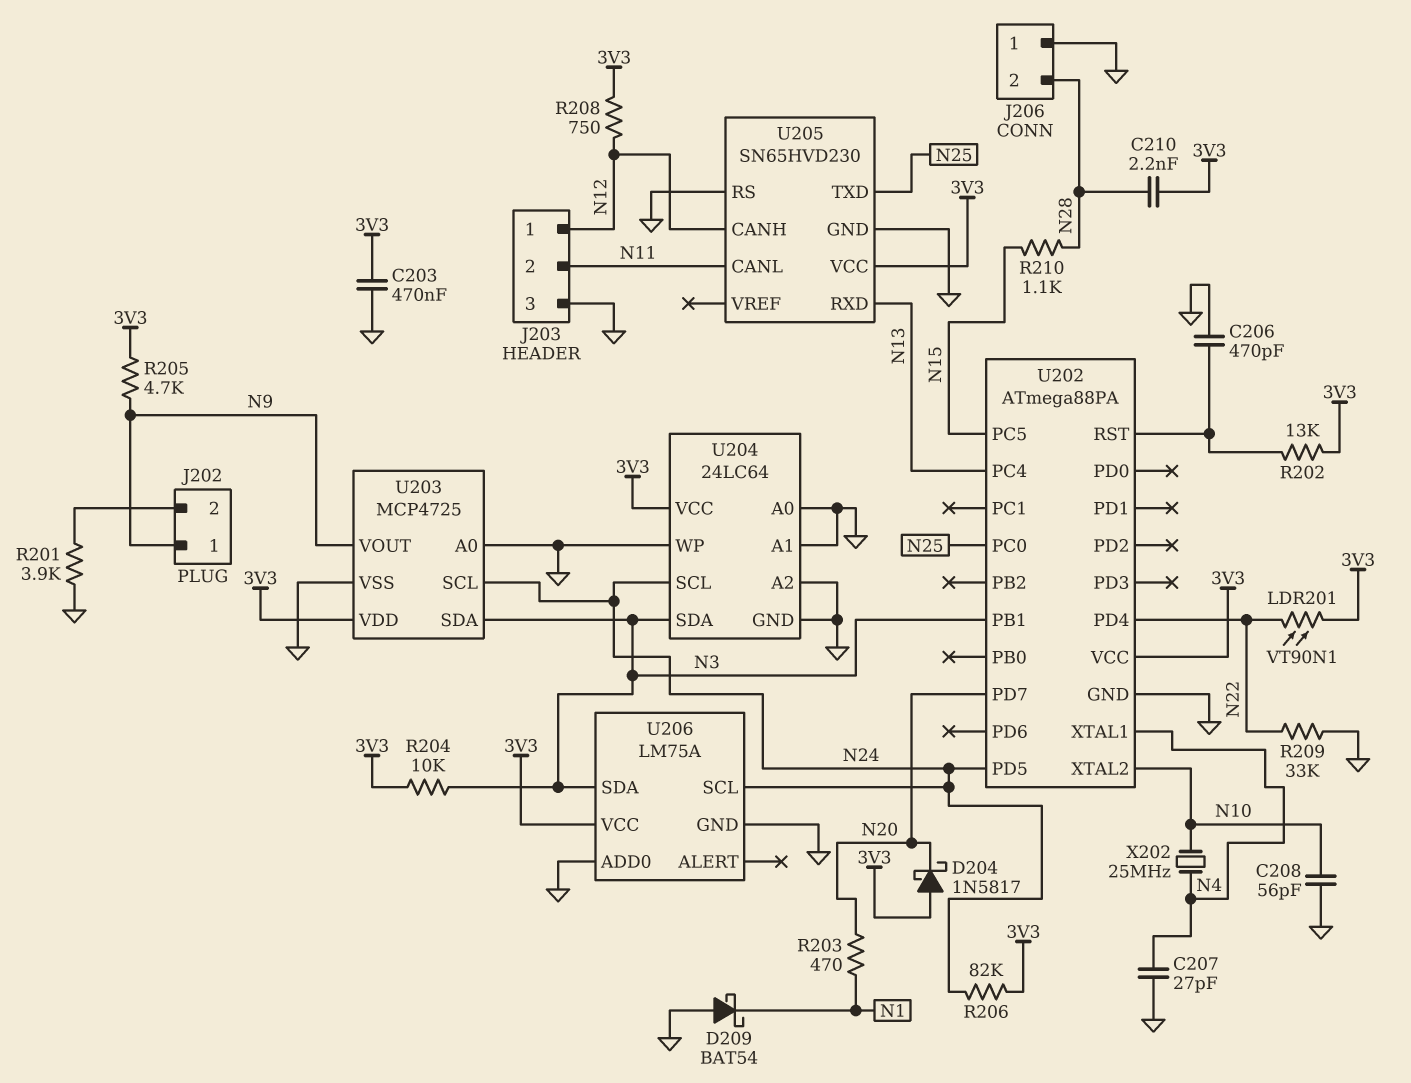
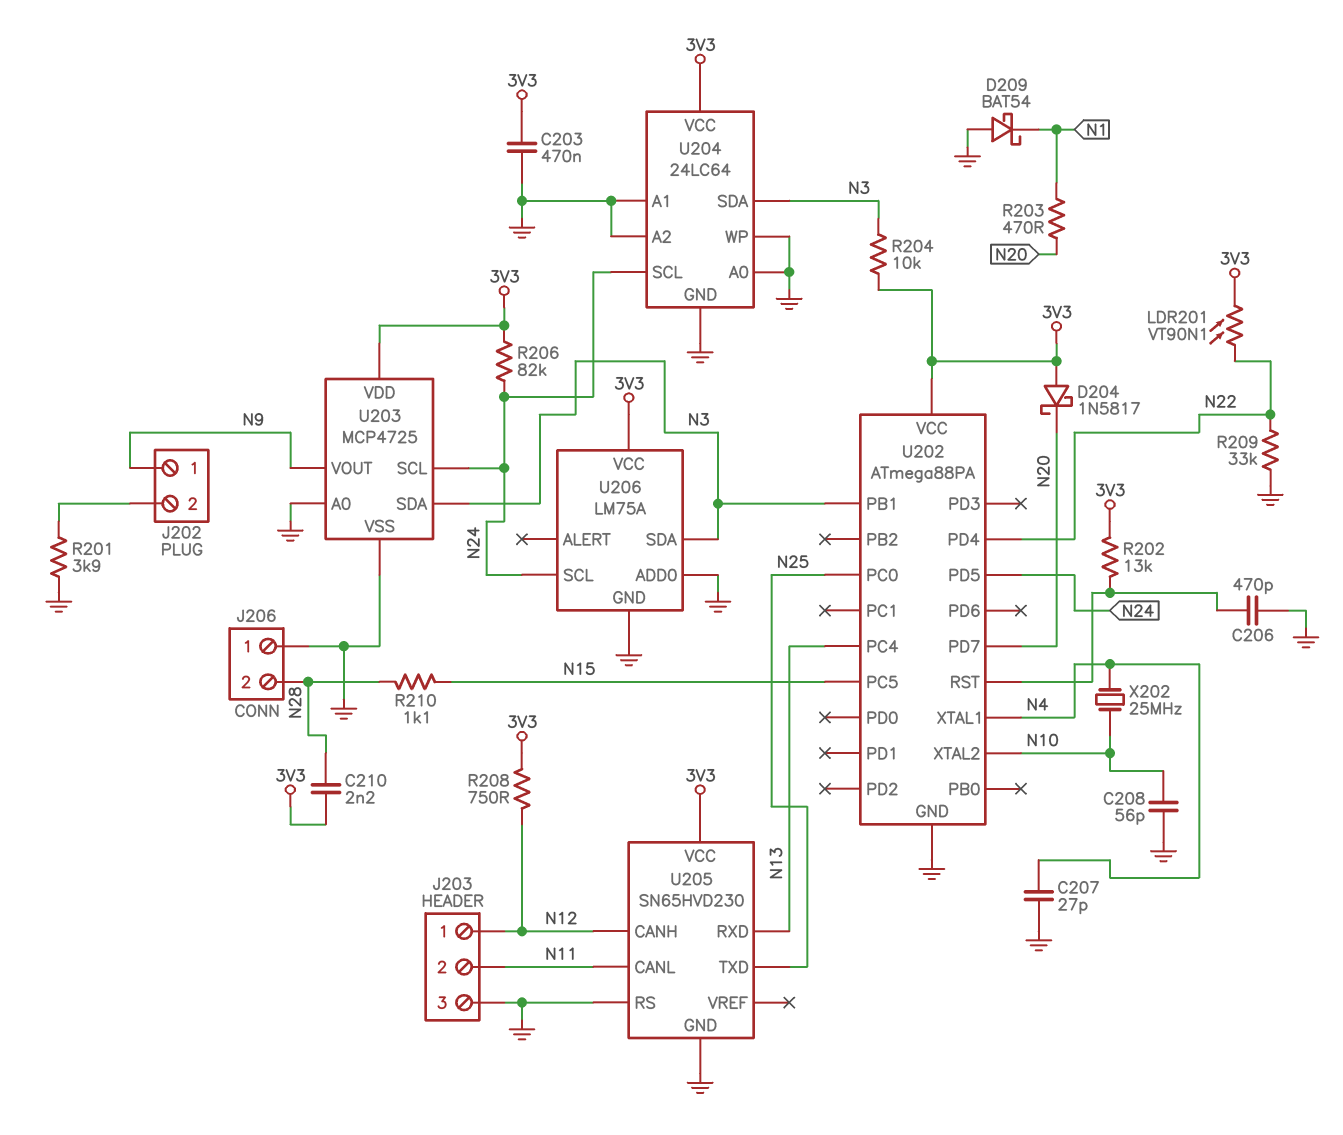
R205: 4.7k (3V3, N9) -> none

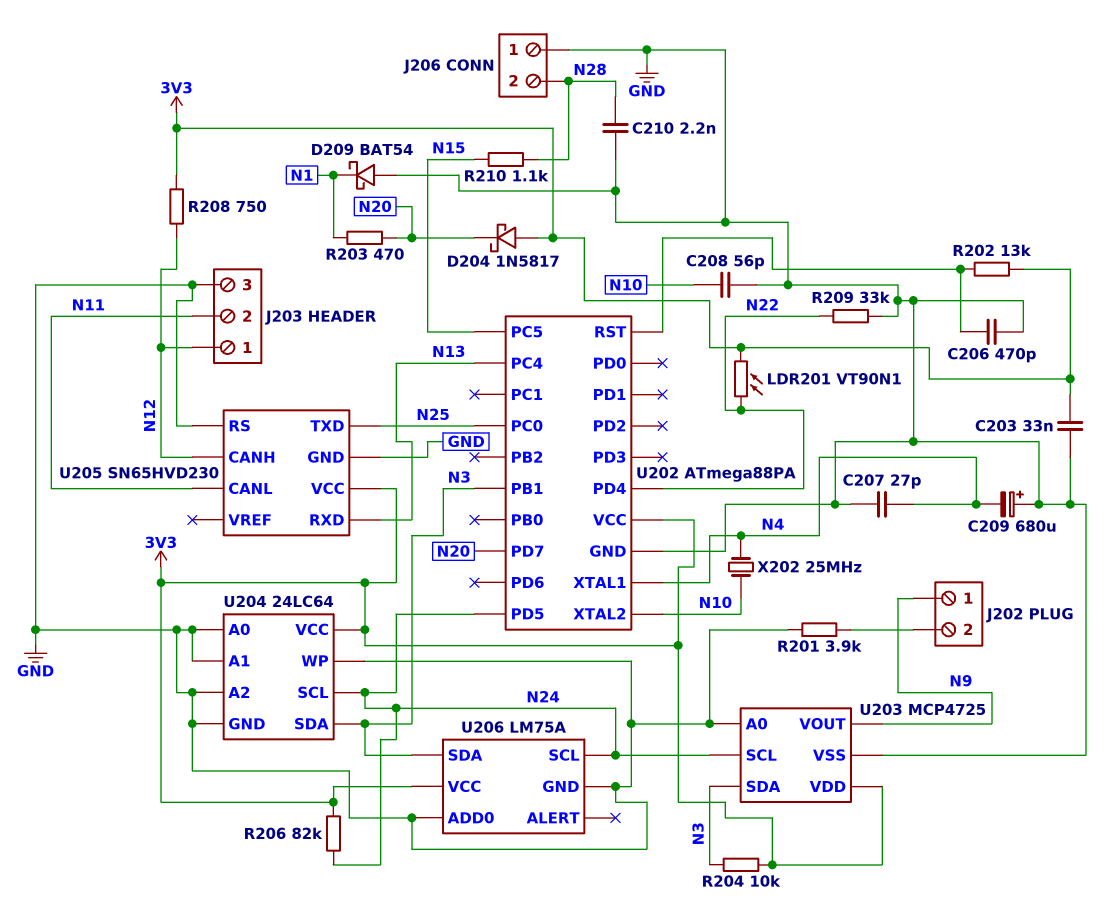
C203: 470nF (3V3, GND) -> 33nF (3V3, GND)
C209: none -> 680uF (plus GND, minus N4)
C210: 2.2nF (3V3, N28) -> 2.2nF (GND, N28)

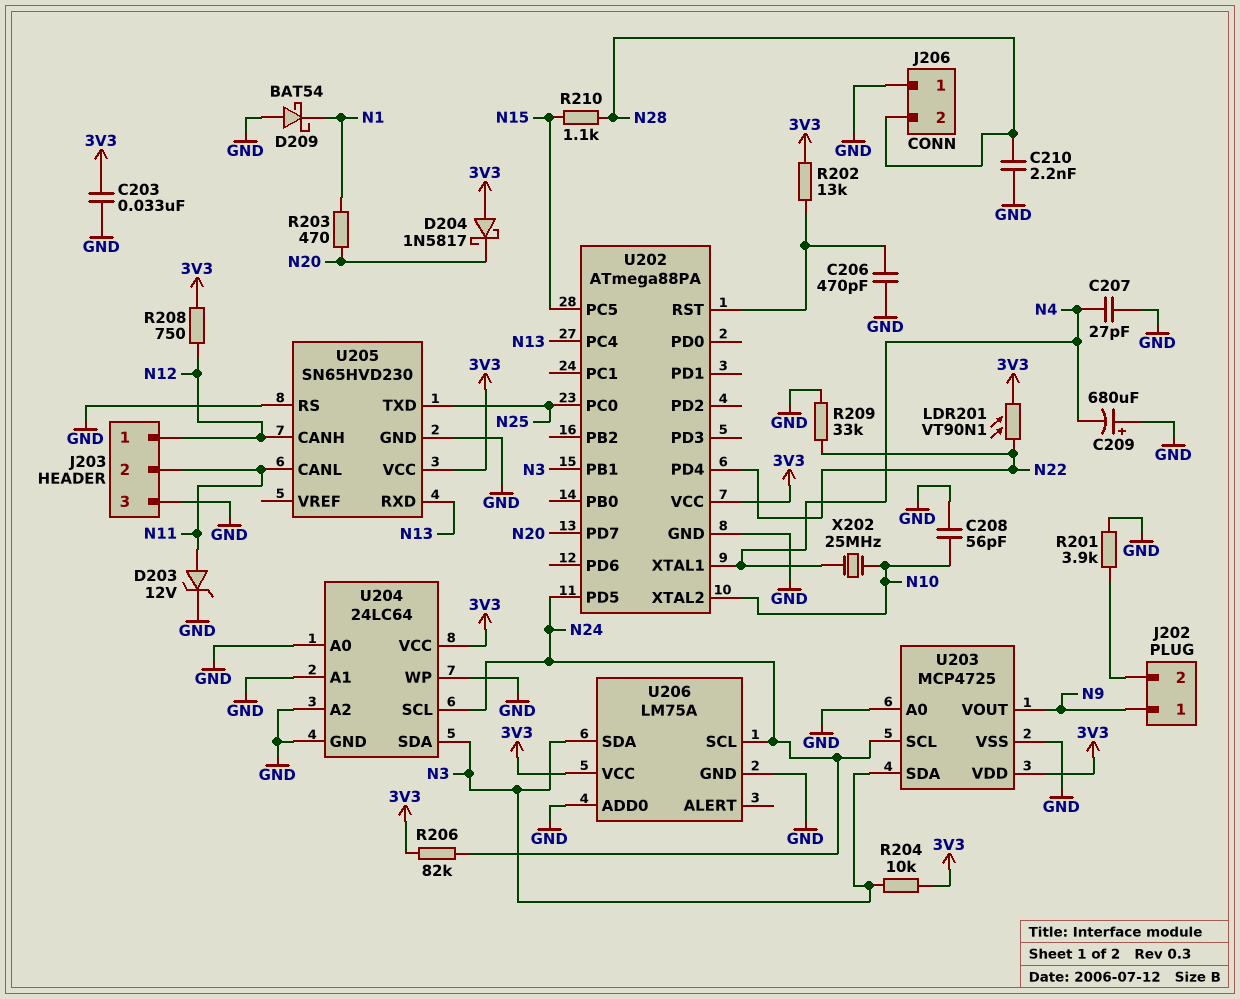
D203: none -> zener 12V (A N11, K GND)

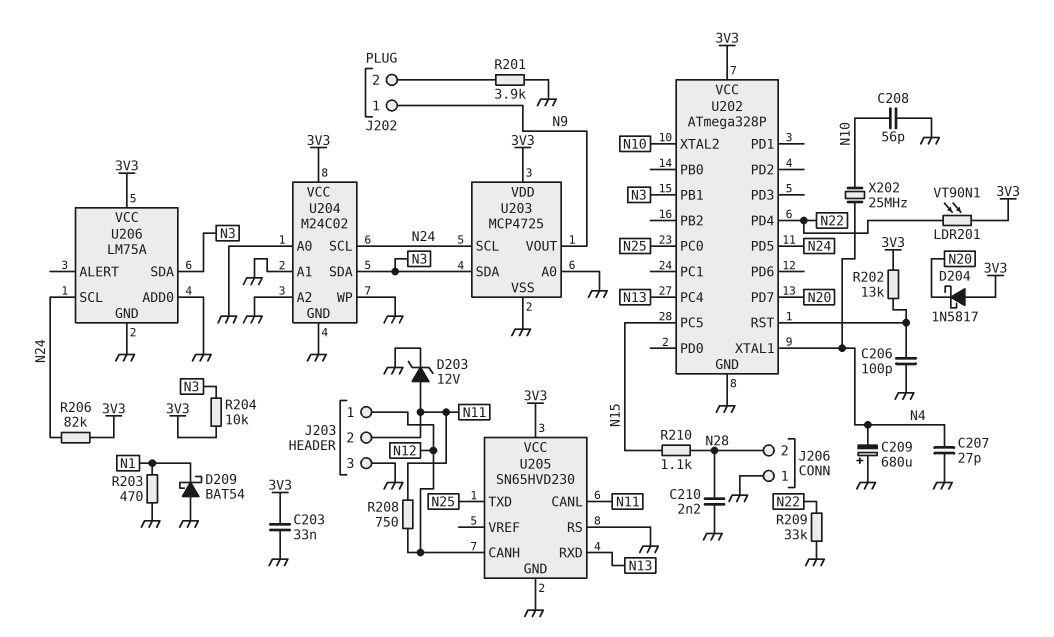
C206: 470pF (GND, U202/RST) -> 100pF (GND, U202/RST)
R203: 470 (N1, N20) -> 470 (GND, N1)
R208: 750 (3V3, N12) -> 750 (N11, N12)
U202: ATmega88PA -> ATmega328P
U204: 24LC64 -> M24C02

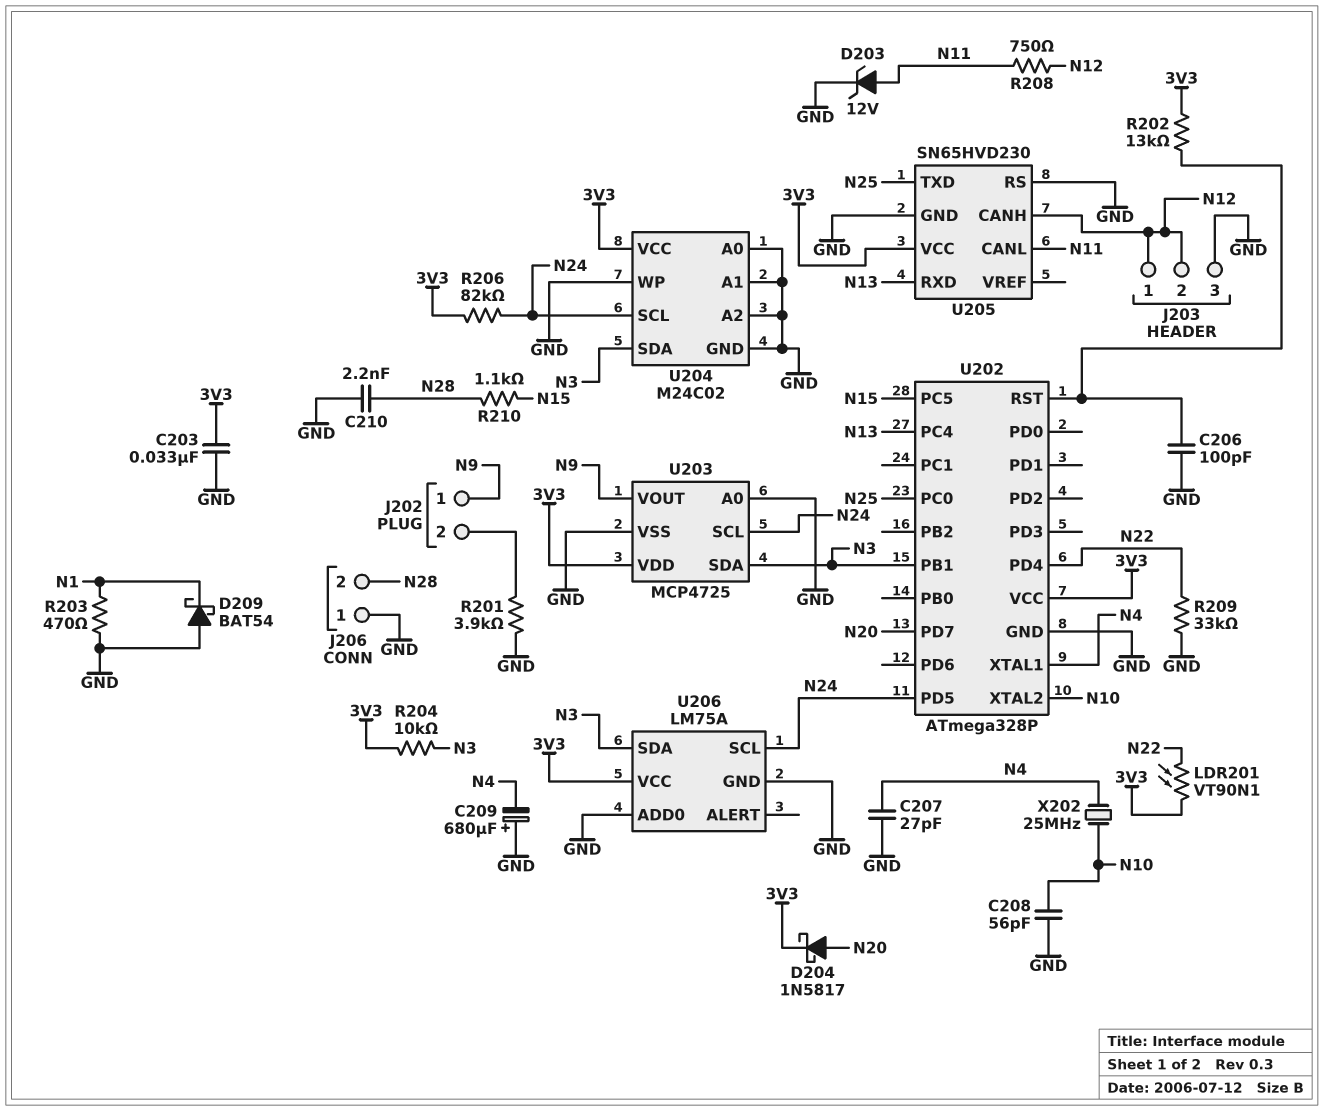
D204: schottky 1N5817 (A 3V3, K N20) -> schottky 1N5817 (A N20, K 3V3)
J203 pin 2: N11 -> N12

